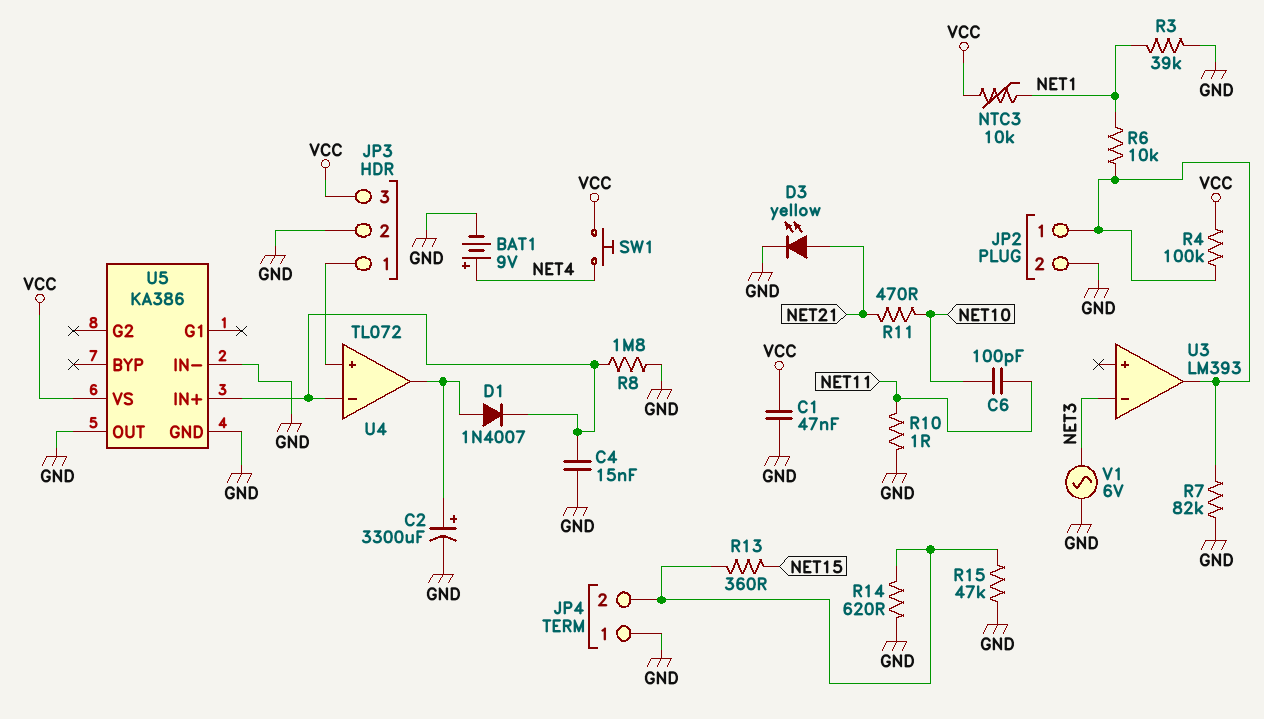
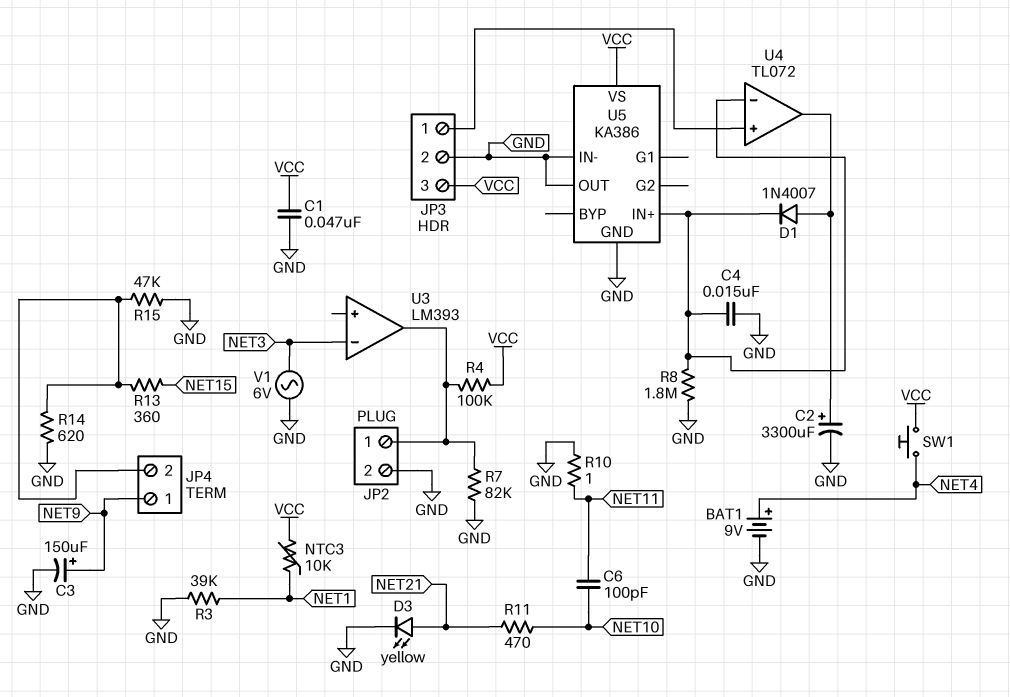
C3: none -> 150uF (plus NET9, minus GND)
JP4 pin 1: GND -> NET9
R6: 10k (JP2/1, NET1) -> none

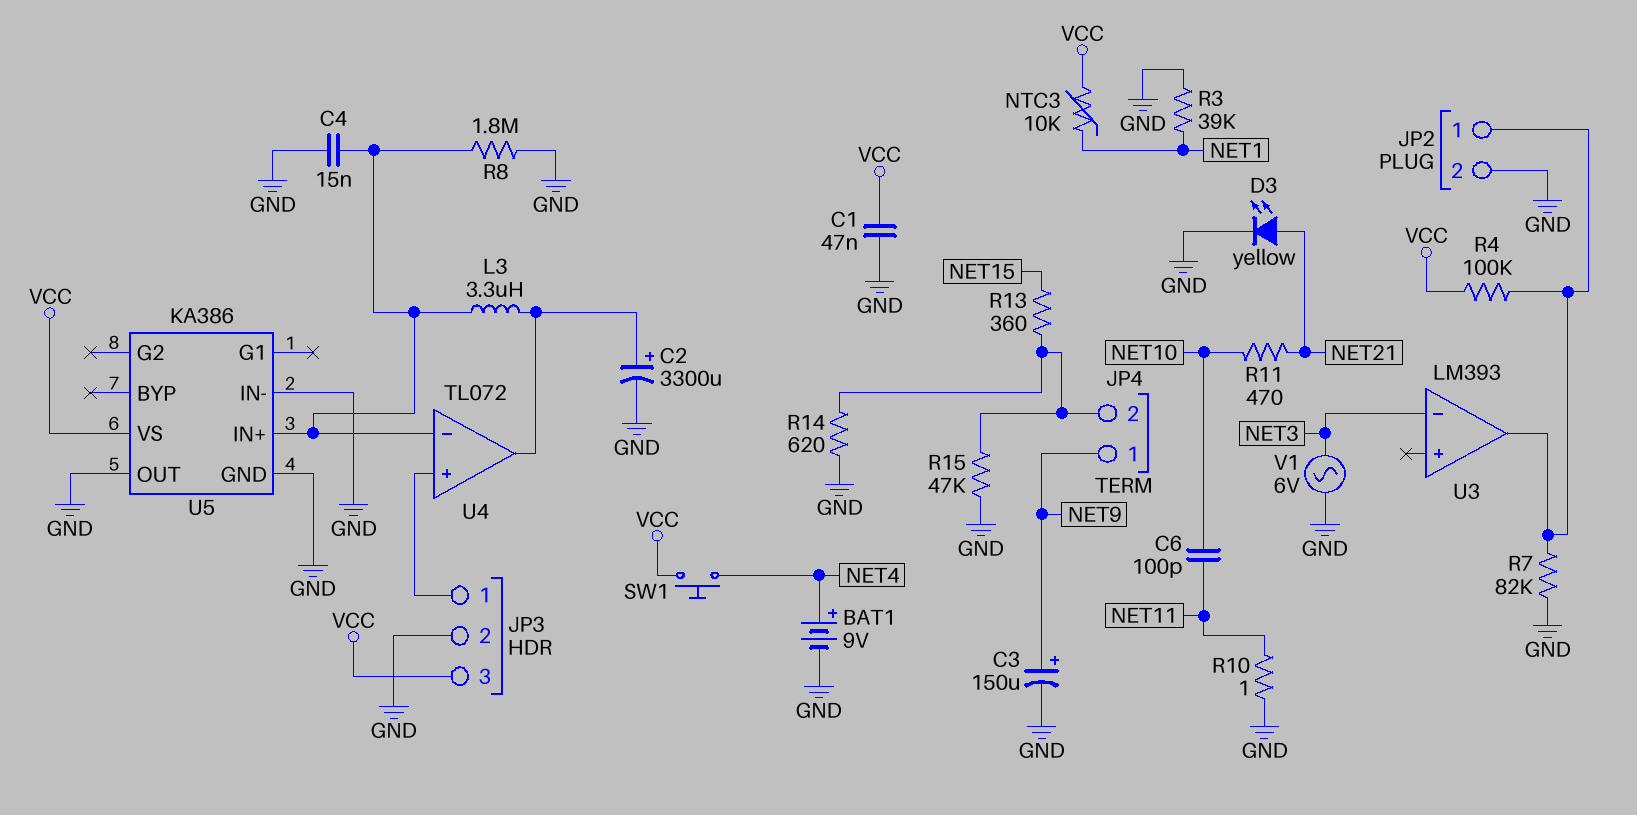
D1: diode 1N4007 (A U4/out, K U4/in-) -> none
L3: none -> 3.3uH (U4/in-, U4/out)

